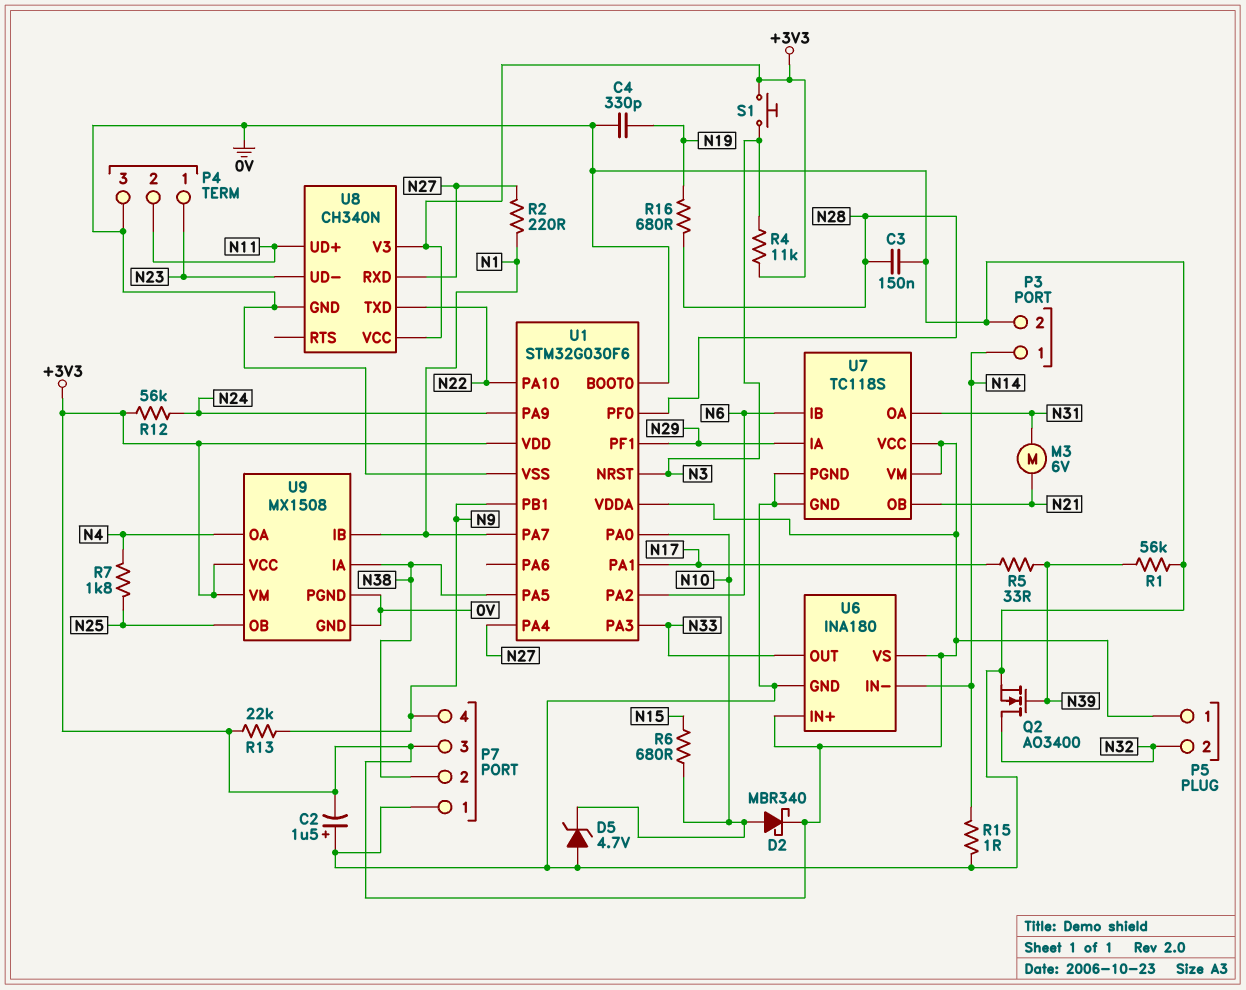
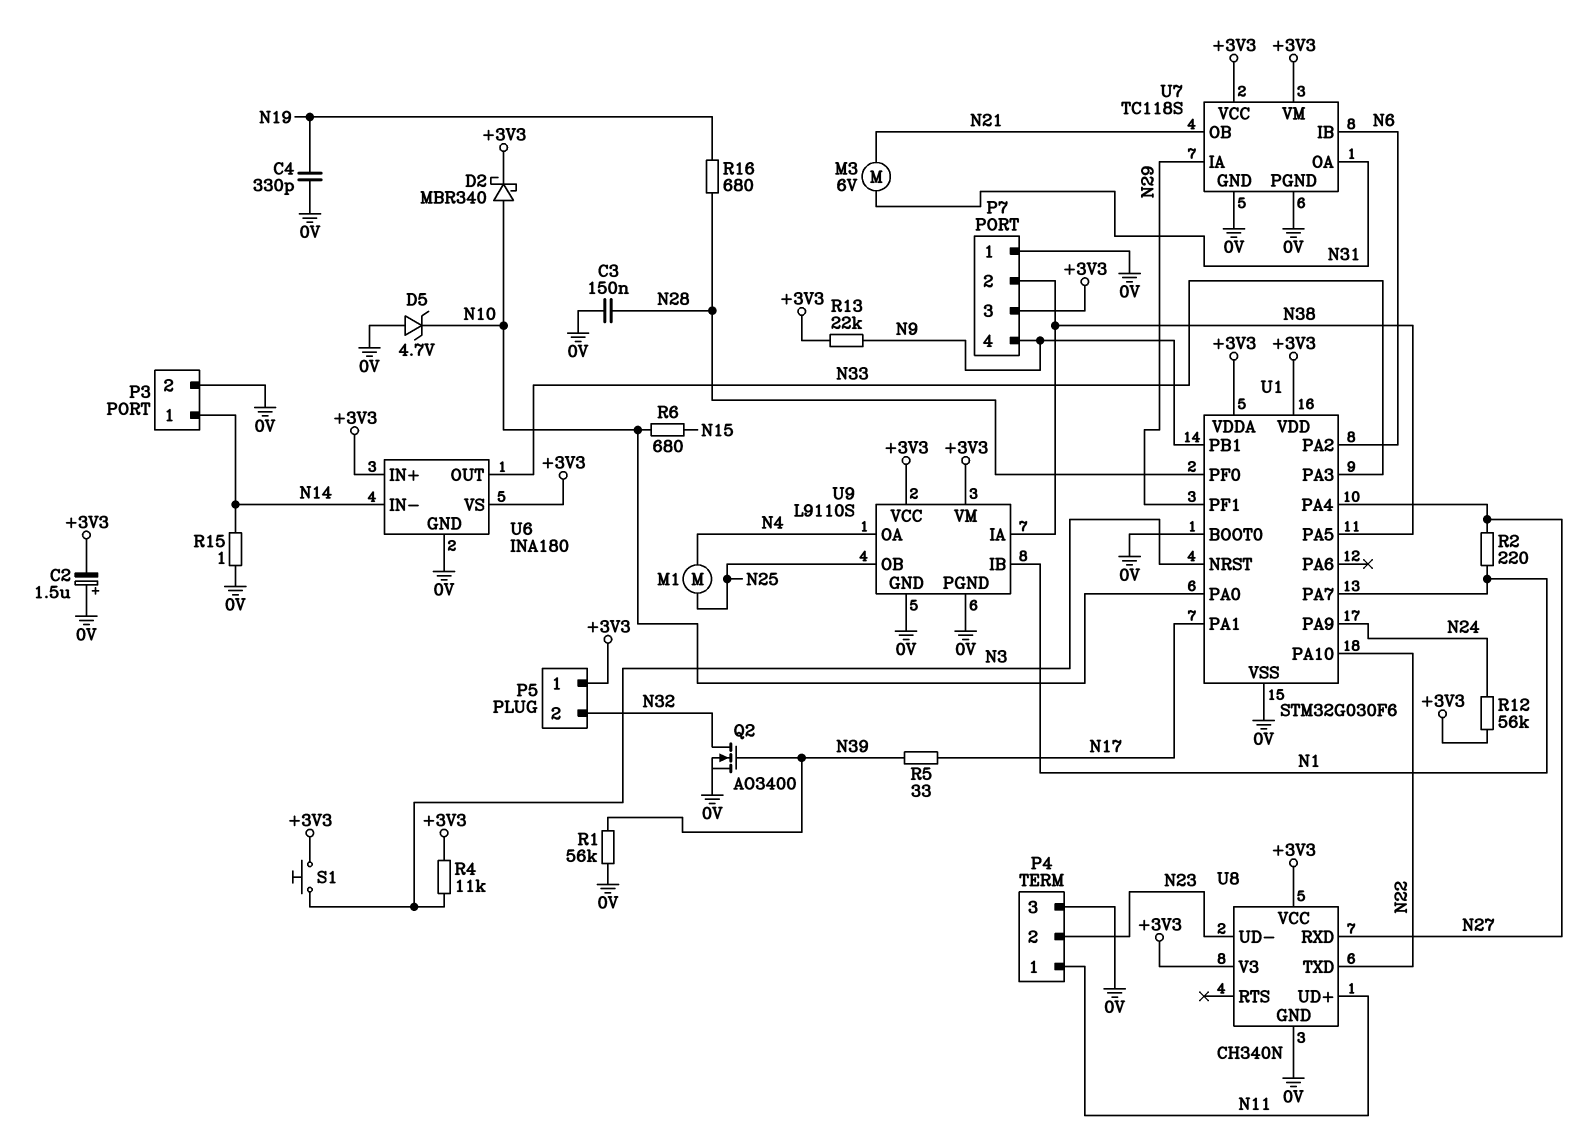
M1: none -> motor (N4, N25)
P4 pin 1: N23 -> N11
P4 pin 2: N11 -> N23
R7: 1.8k (N4, N25) -> none
U9: MX1508 -> L9110S

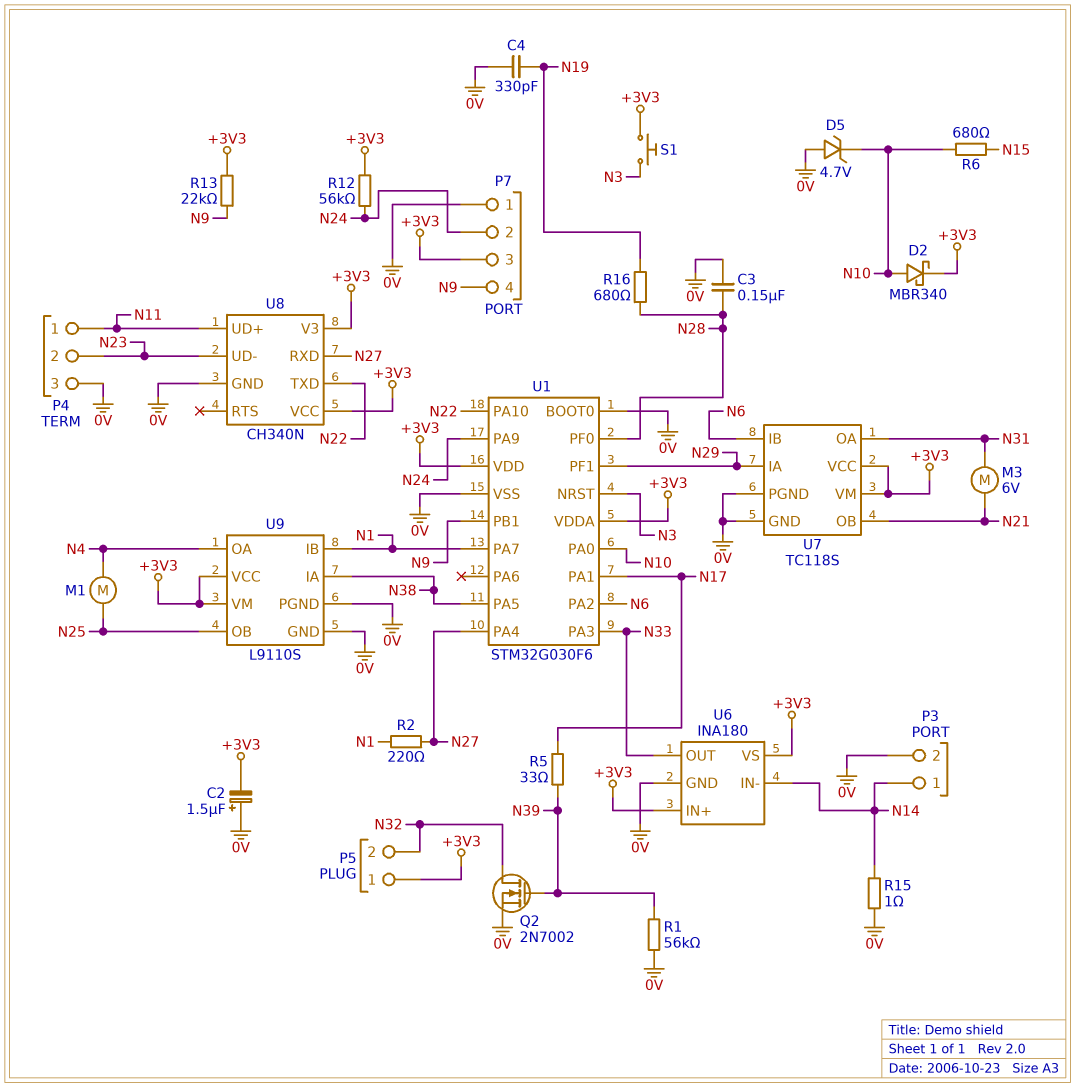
P7 pin 2: N38 -> N24
Q2: NMOS AO3400 (G N39, D N32, S 0V) -> NMOS 2N7002 (G N39, D N32, S 0V)
R4: 11k (+3V3, N3) -> none

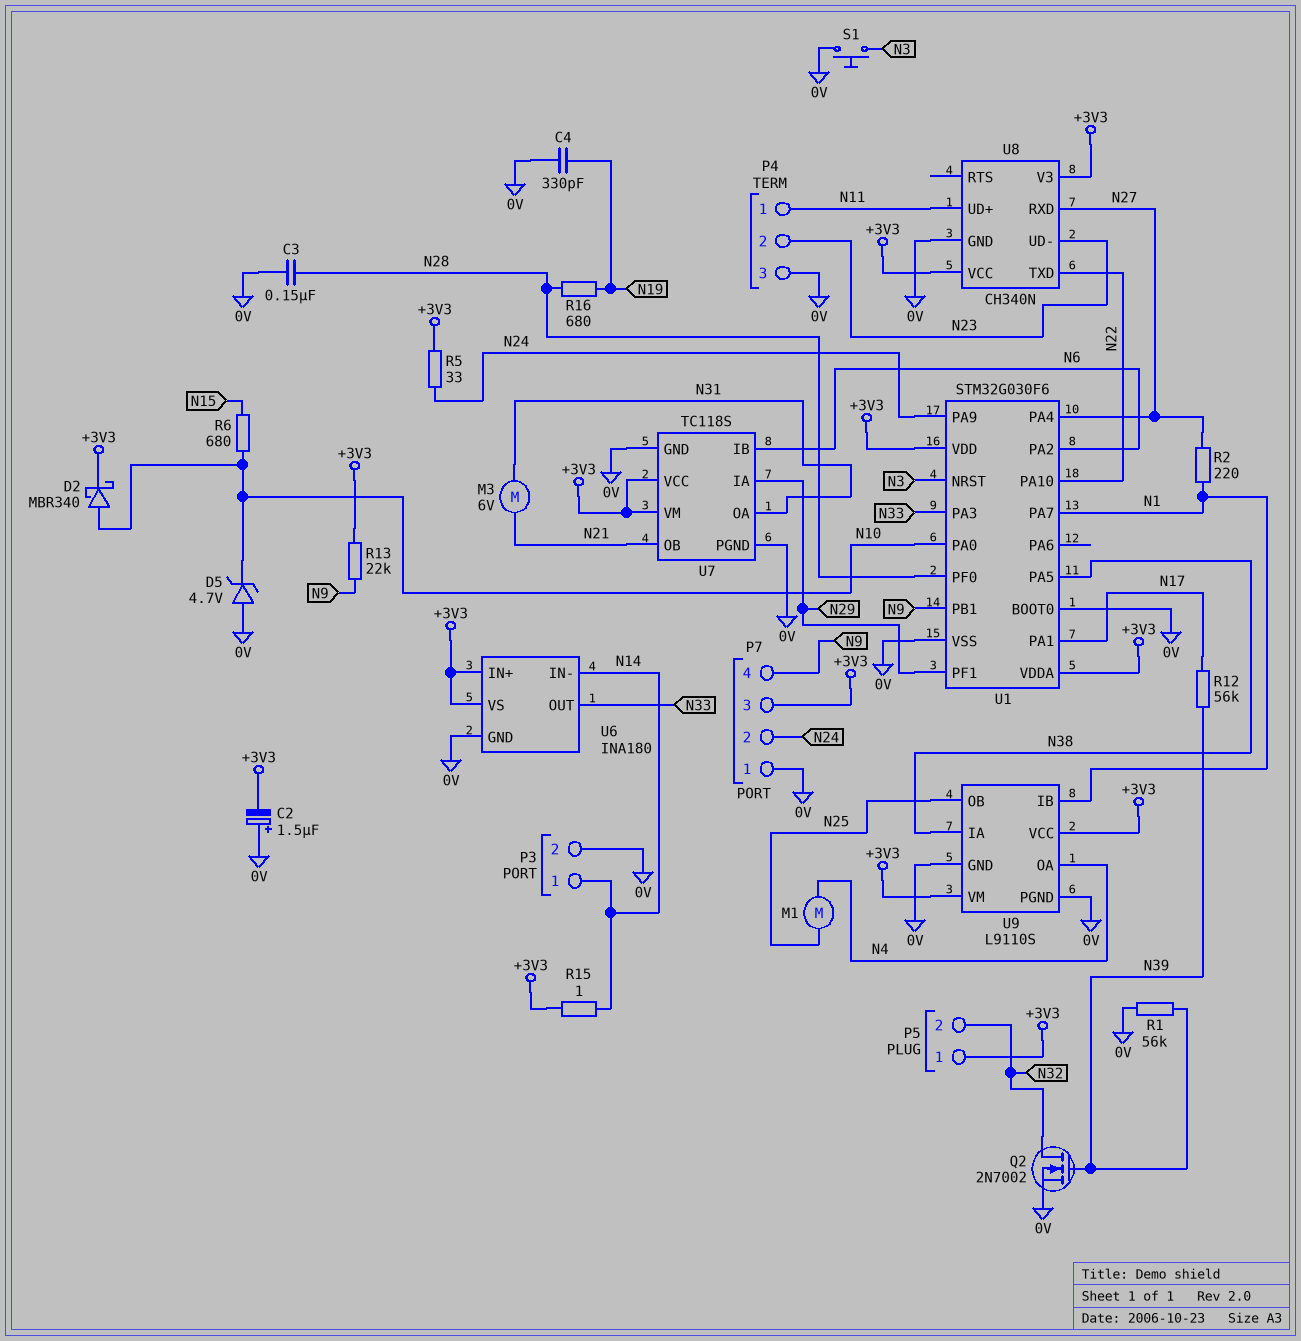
R5: 33 (N17, N39) -> 33 (+3V3, N24)
R12: 56k (+3V3, N24) -> 56k (N17, N39)
R15: 1 (0V, N14) -> 1 (+3V3, N14)
S1: button (+3V3, N3) -> button (0V, N3)

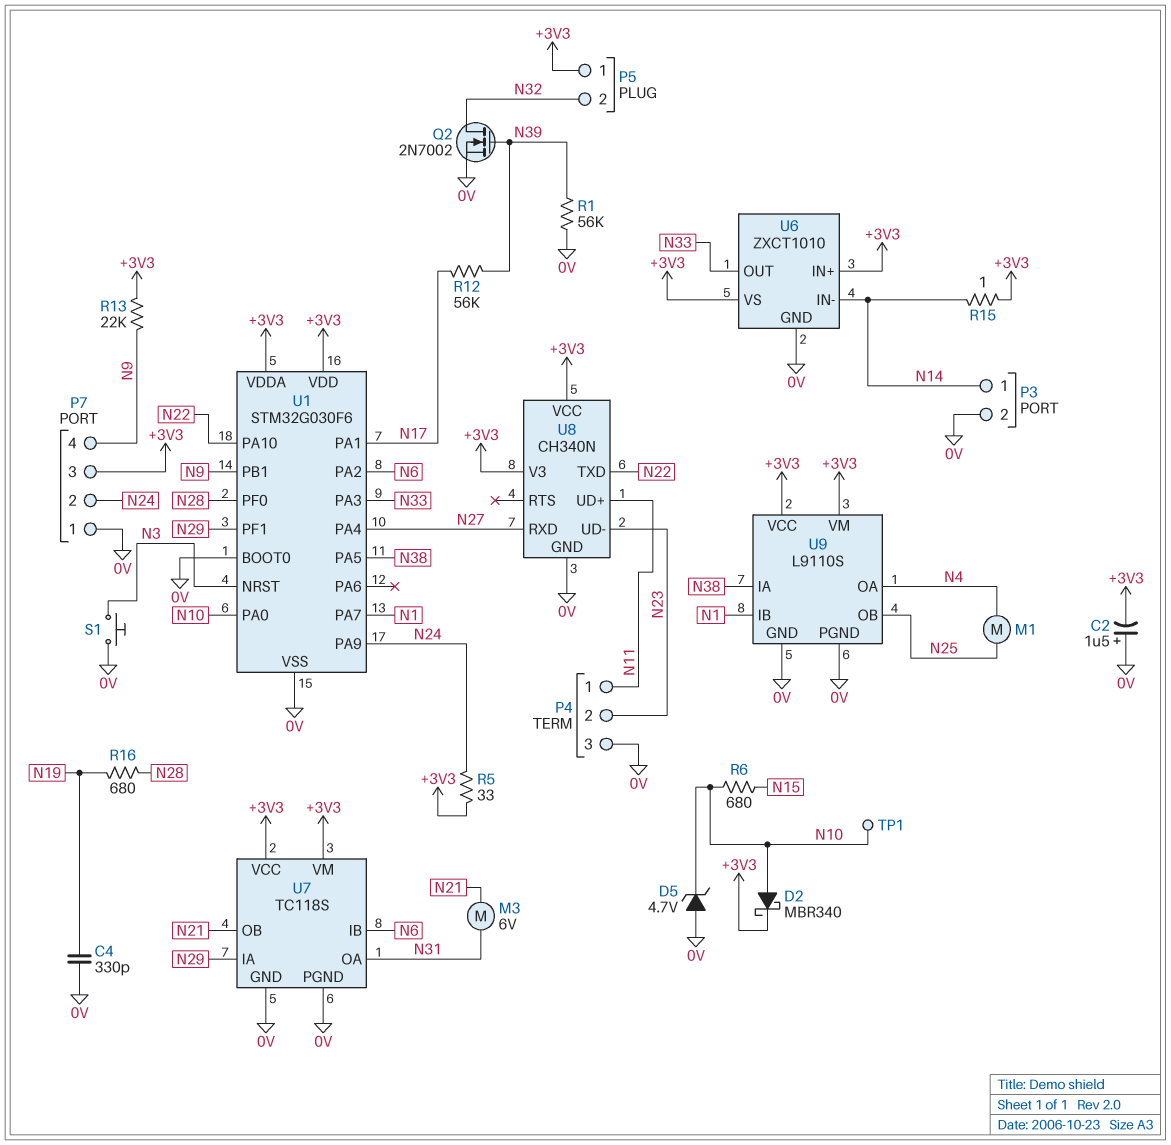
C3: 150nF (0V, N28) -> none
R2: 220 (N1, N27) -> none
TP1: none -> test point (N10)
U6: INA180 -> ZXCT1010

